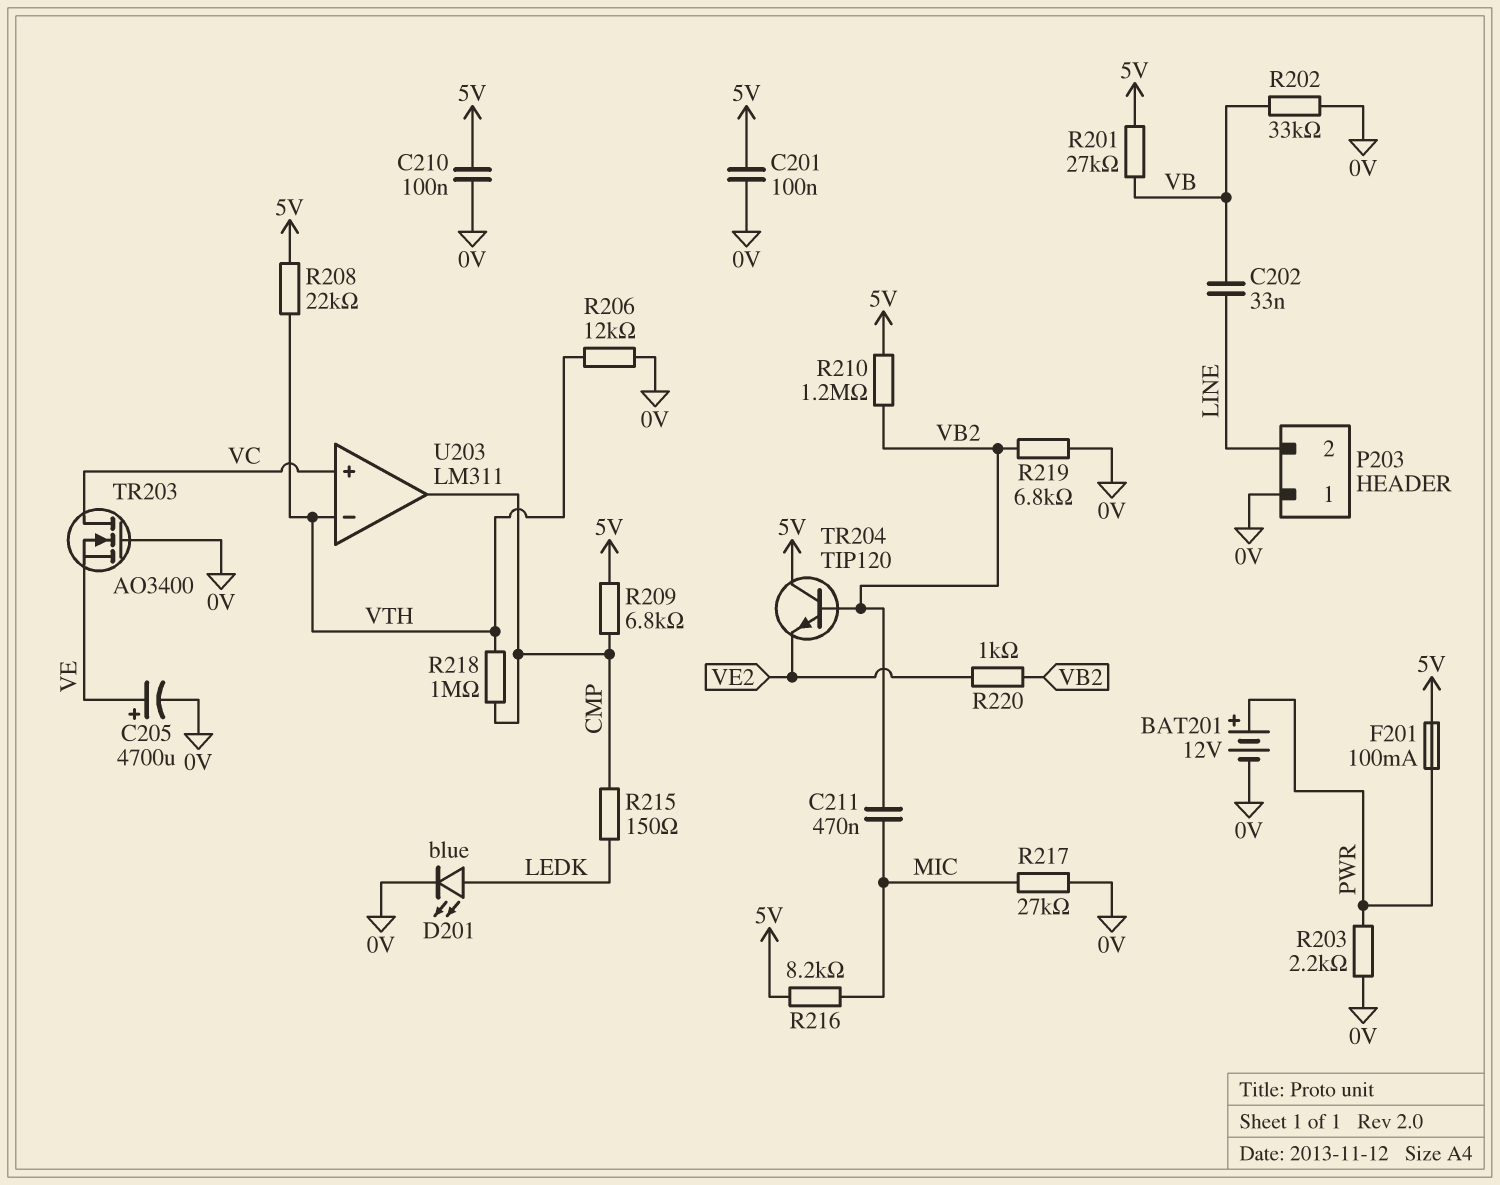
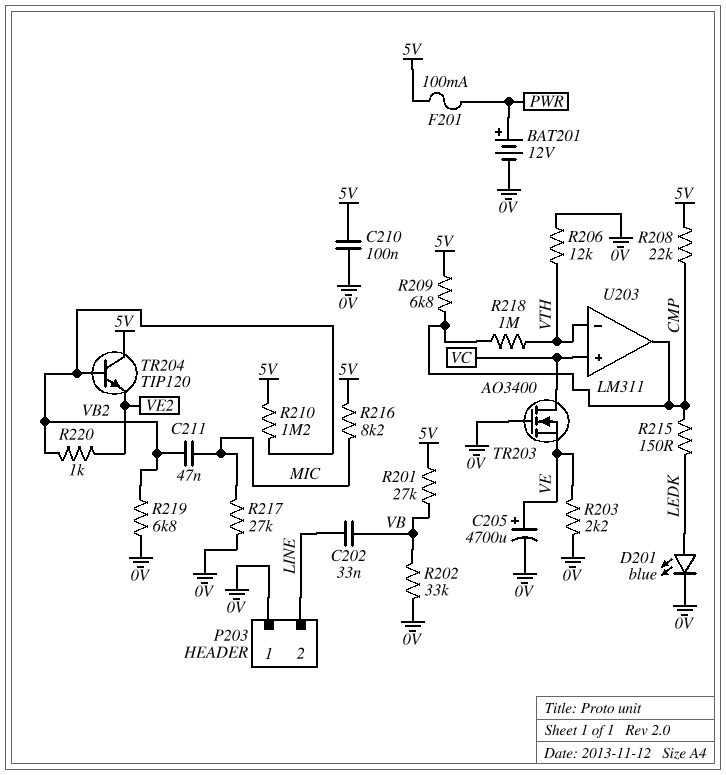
C201: 100nF (0V, 5V) -> none
C211: 470nF (MIC, VB2) -> 47nF (MIC, VB2)
R203: 2.2k (0V, PWR) -> 2.2k (0V, VE)
R208: 22k (5V, VTH) -> 22k (5V, CMP)

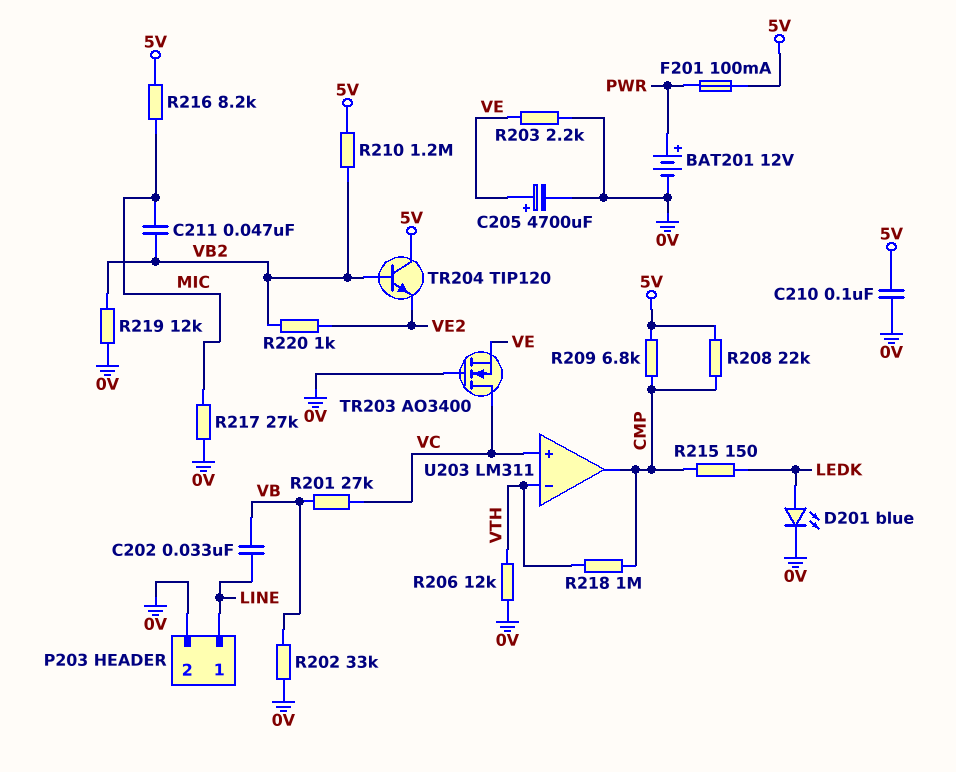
P203 pin 1: 0V -> LINE
P203 pin 2: LINE -> 0V
R201: 27k (5V, VB) -> 27k (VB, VC)
R219: 6.8k (0V, VB2) -> 12k (0V, VB2)

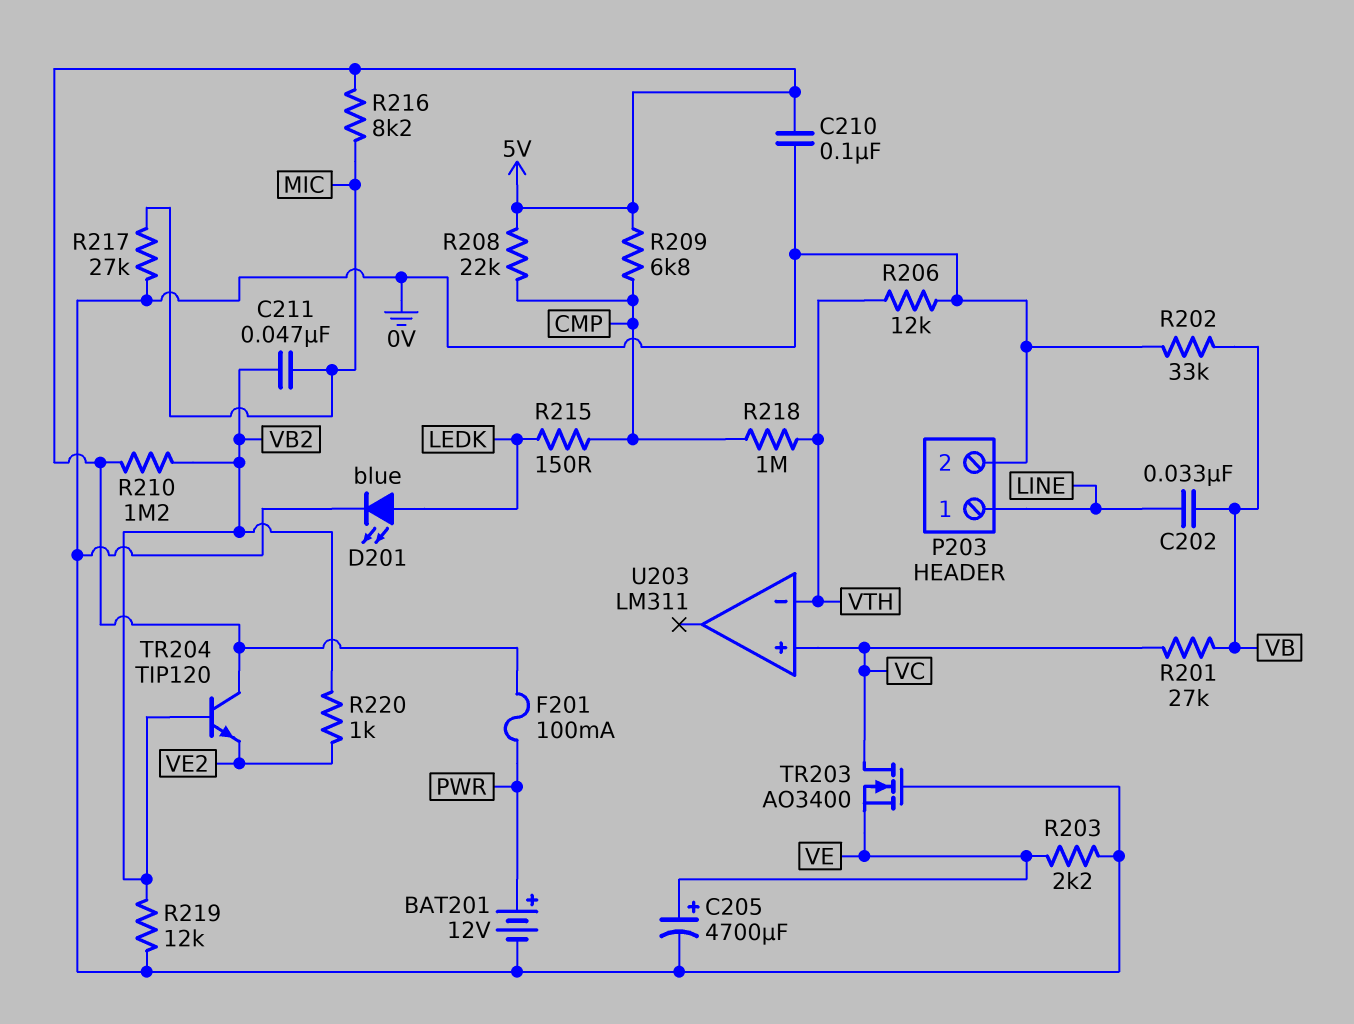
U203 pin out: CMP -> none

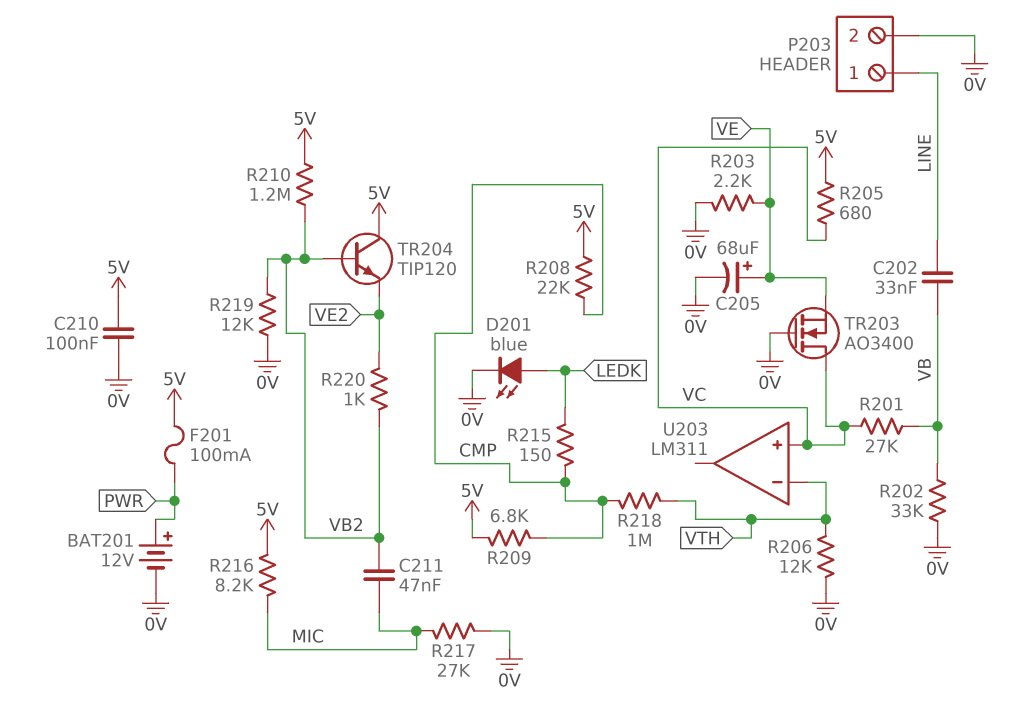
C205: 4700uF (plus VE, minus 0V) -> 68uF (plus VE, minus 0V)
R205: none -> 680 (5V, VC)

